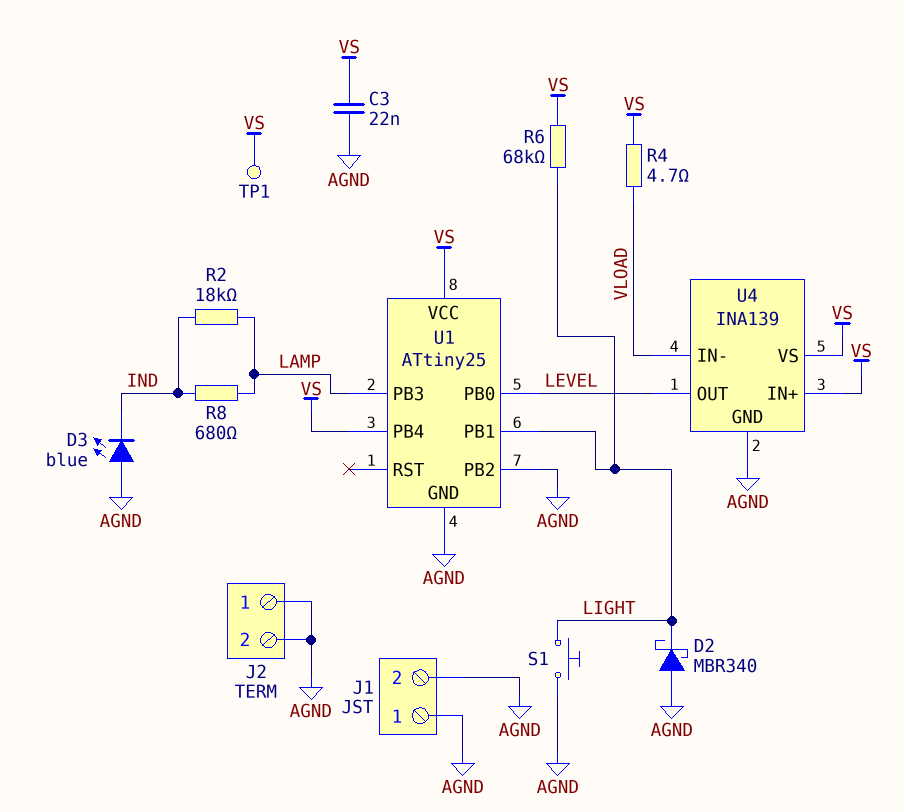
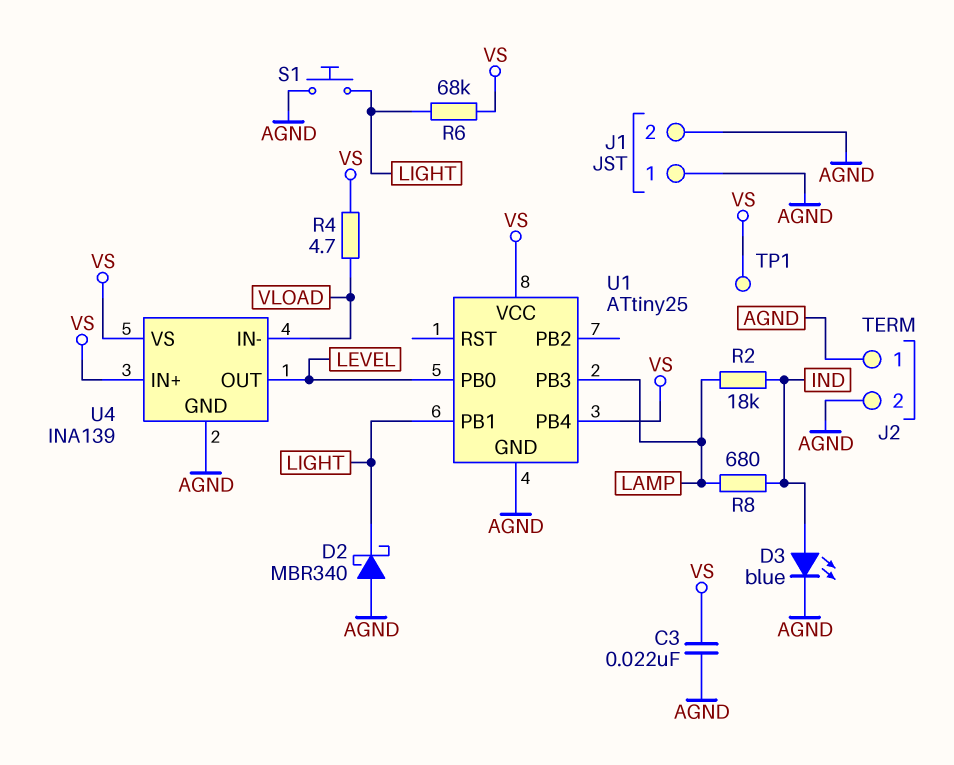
D3: LED blue (A AGND, K IND) -> LED blue (A IND, K AGND)
U1 pin PB2: AGND -> none

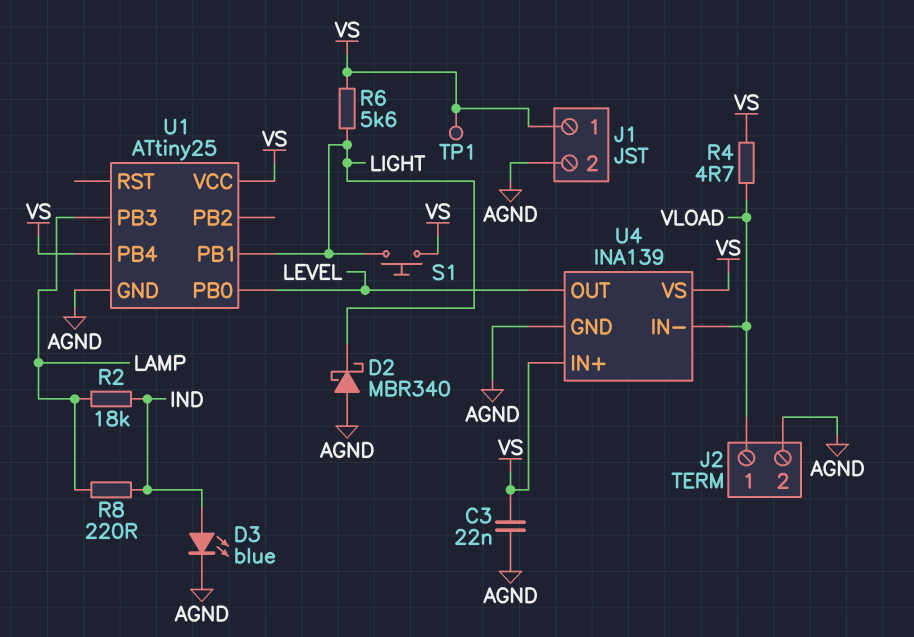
J1 pin 1: AGND -> VS
J2 pin 1: AGND -> VLOAD
R6: 68k (LIGHT, VS) -> 5.6k (LIGHT, VS)
R8: 680 (IND, LAMP) -> 220 (IND, LAMP)
S1: button (AGND, LIGHT) -> button (LIGHT, VS)

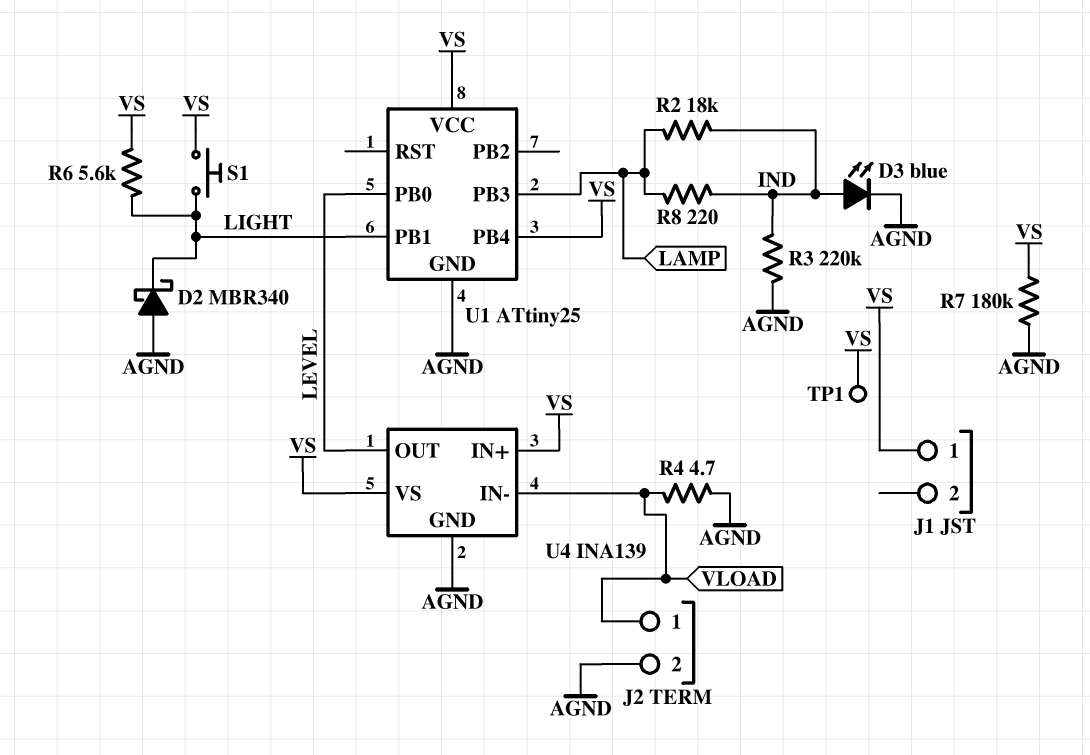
C3: 22nF (AGND, VS) -> none
J1 pin 2: AGND -> none
R3: none -> 220k (AGND, IND)
R4: 4.7 (VLOAD, VS) -> 4.7 (AGND, VLOAD)
R7: none -> 180k (AGND, VS)

